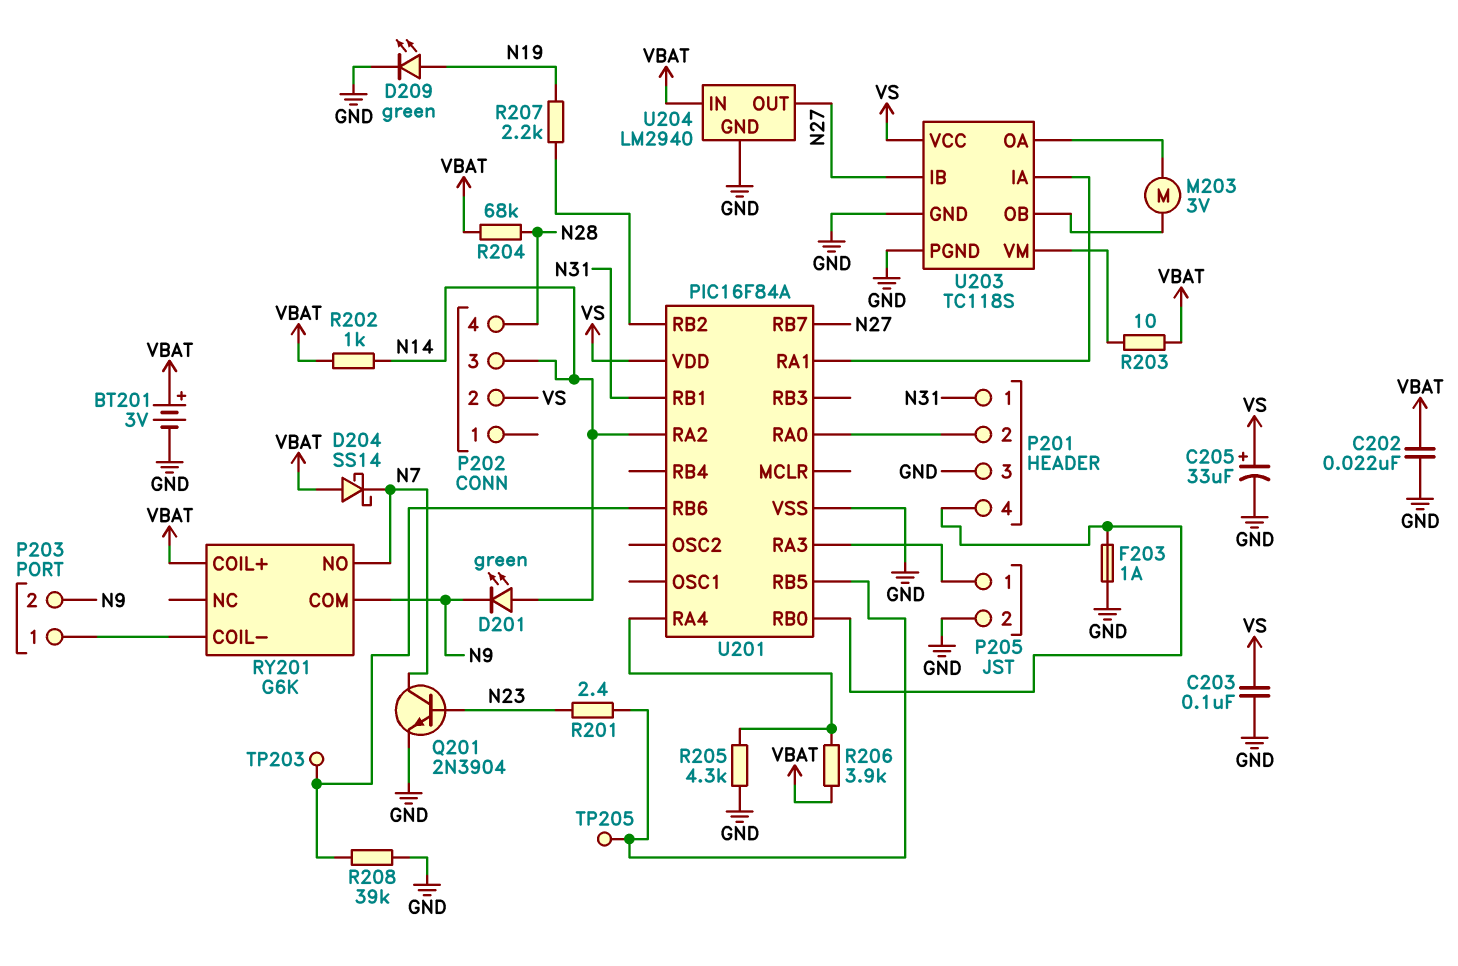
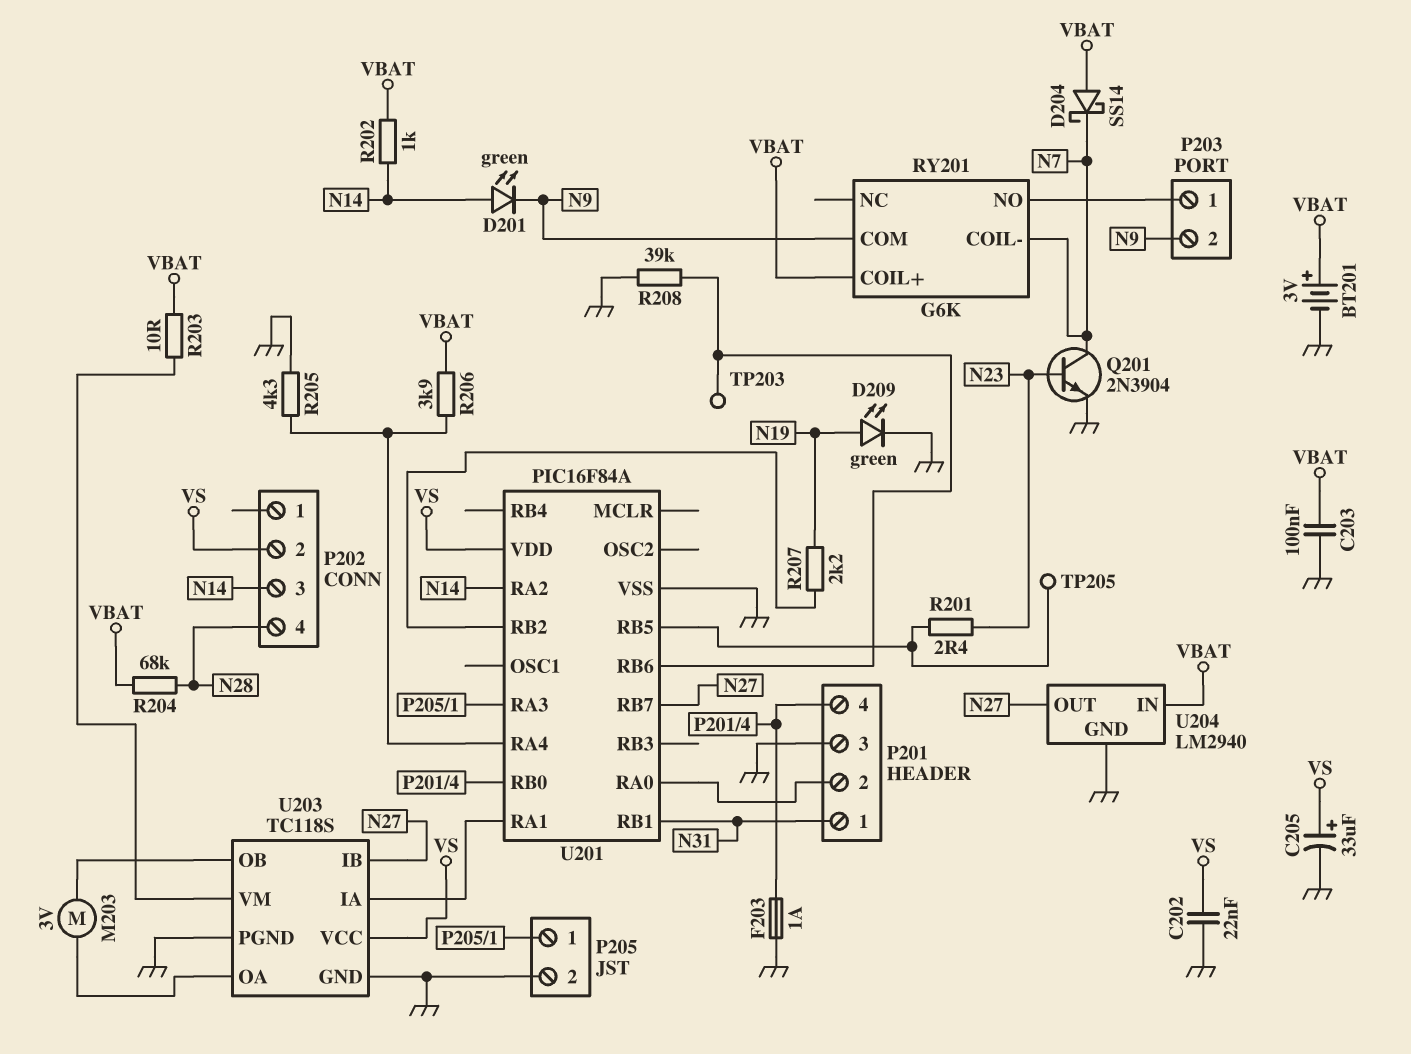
C202: 22nF (GND, VBAT) -> 22nF (GND, VS)
C203: 100nF (GND, VS) -> 100nF (GND, VBAT)
RY201 pin COIL-: P203/1 -> N7
RY201 pin NO: N7 -> P203/1

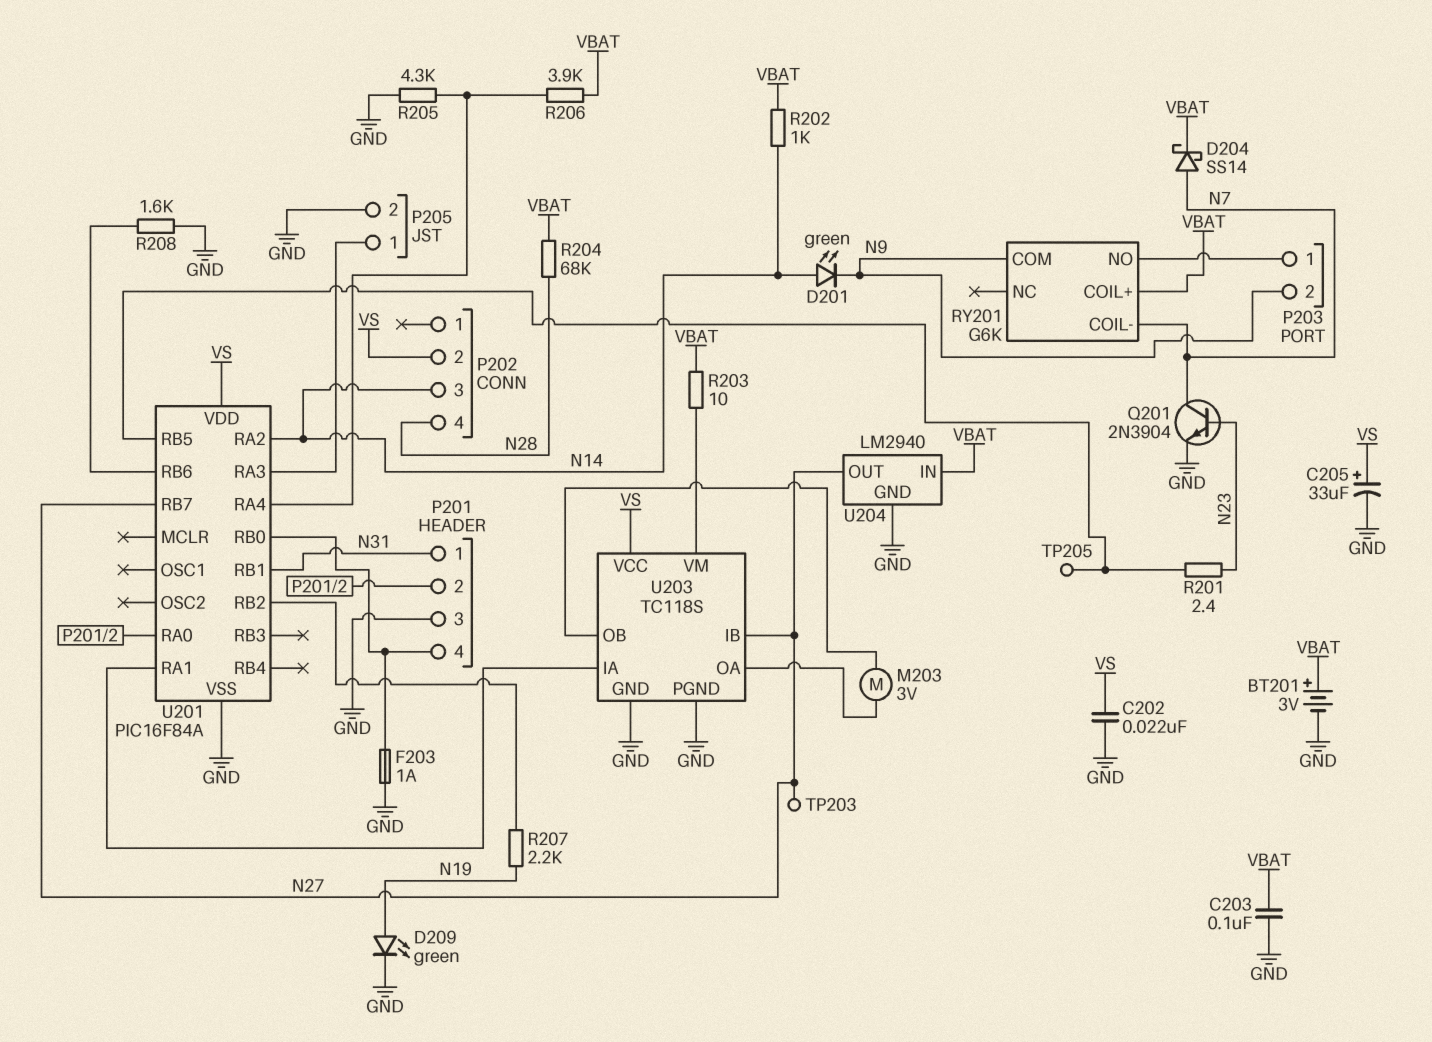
D204: schottky SS14 (A VBAT, K N7) -> schottky SS14 (A N7, K VBAT)
R208: 39k (GND, U201/RB6) -> 1.6k (GND, U201/RB6)
TP203: test point (U201/RB6) -> test point (N27)

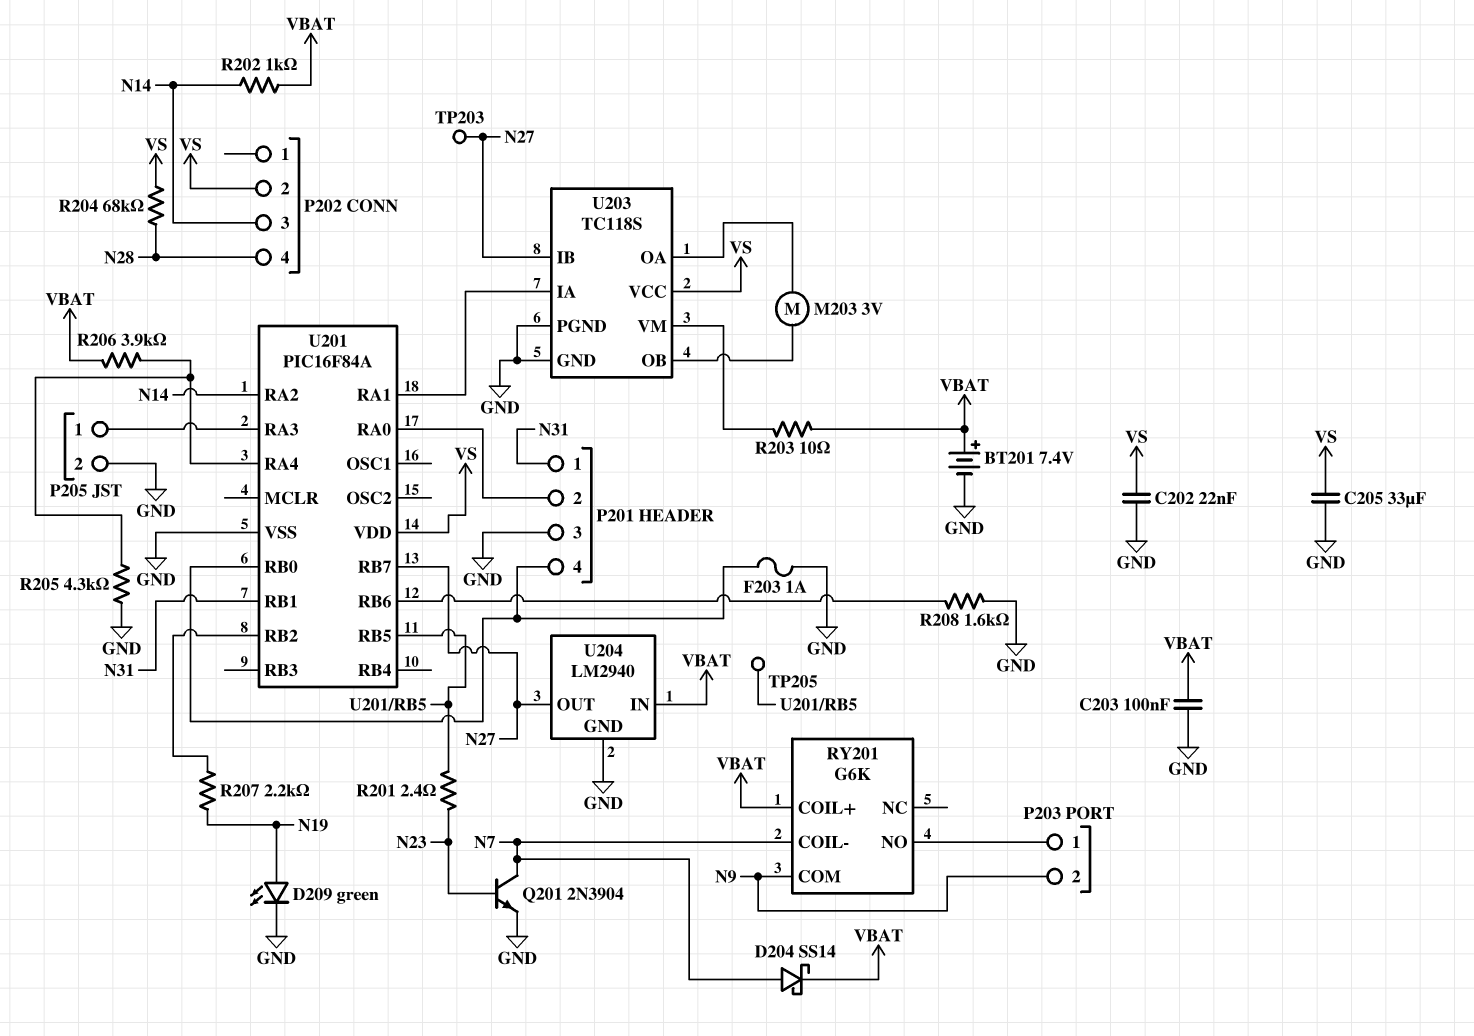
BT201: 3V (plus VBAT, minus GND) -> 7.4V (plus VBAT, minus GND)
C205: 33uF (plus VS, minus GND) -> 33uF (GND, VS)
D201: LED green (A N14, K N9) -> none
R204: 68k (N28, VBAT) -> 68k (N28, VS)

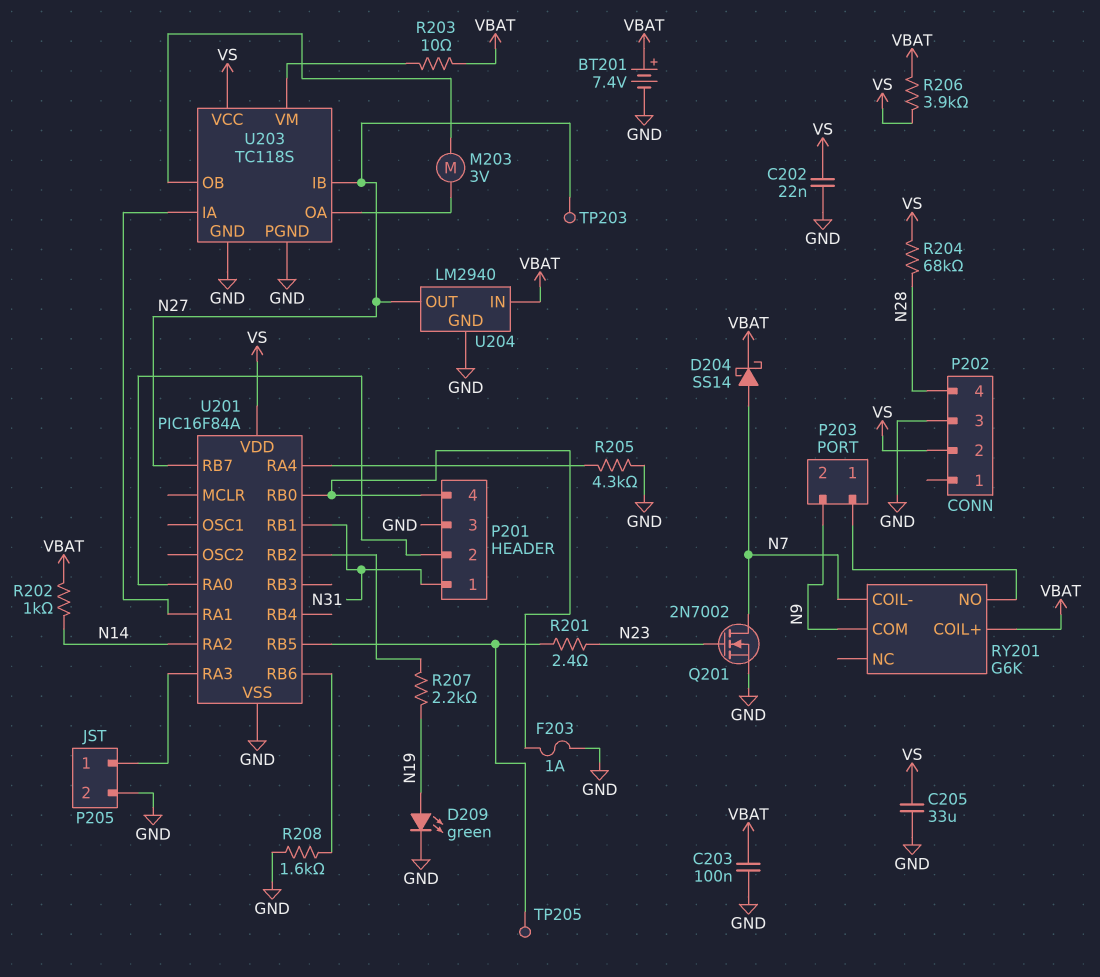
P202 pin 3: N14 -> GND
Q201: NPN 2N3904 (B N23, C N7, E GND) -> NMOS 2N7002 (G N23, D N7, S GND)
R206: 3.9k (U201/RA4, VBAT) -> 3.9k (VBAT, VS)

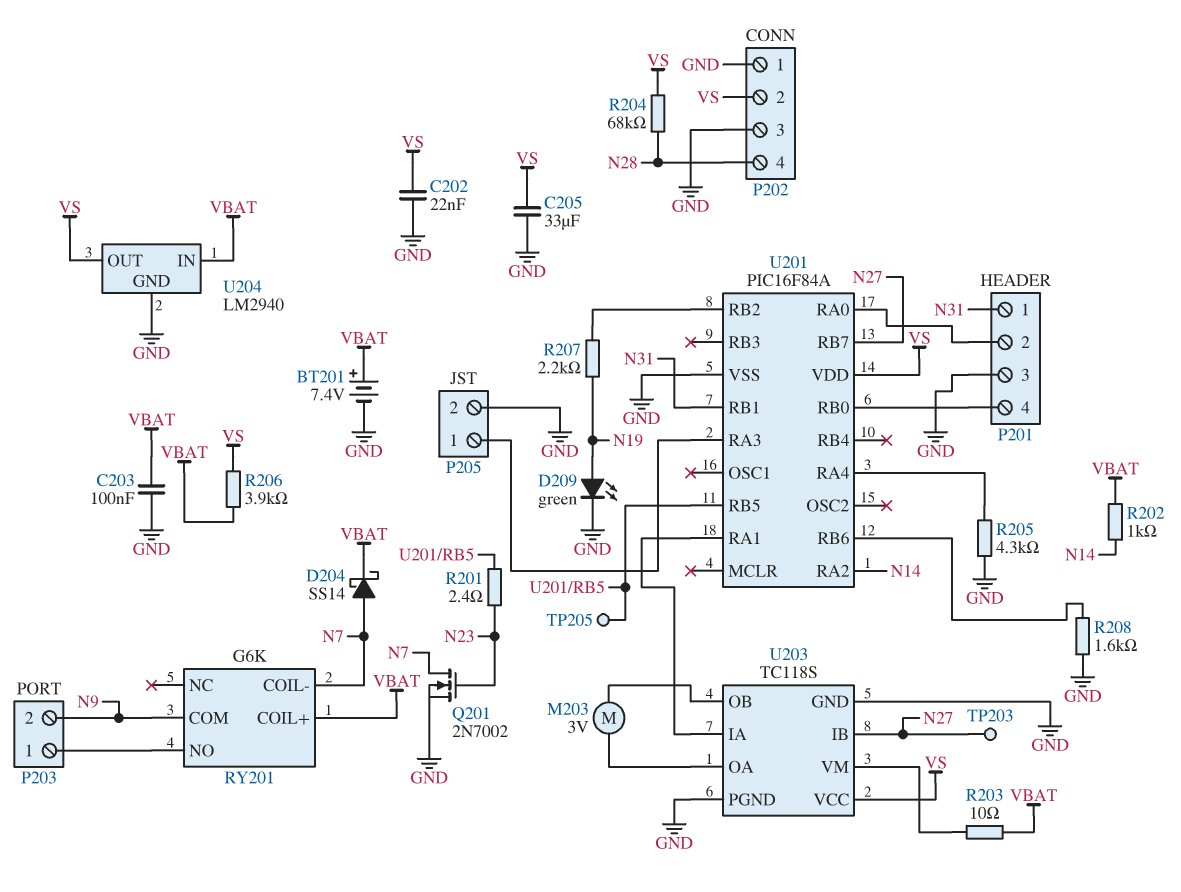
F203: 1A (GND, P201/4) -> none
P202 pin 1: none -> GND
U204 pin OUT: N27 -> VS

